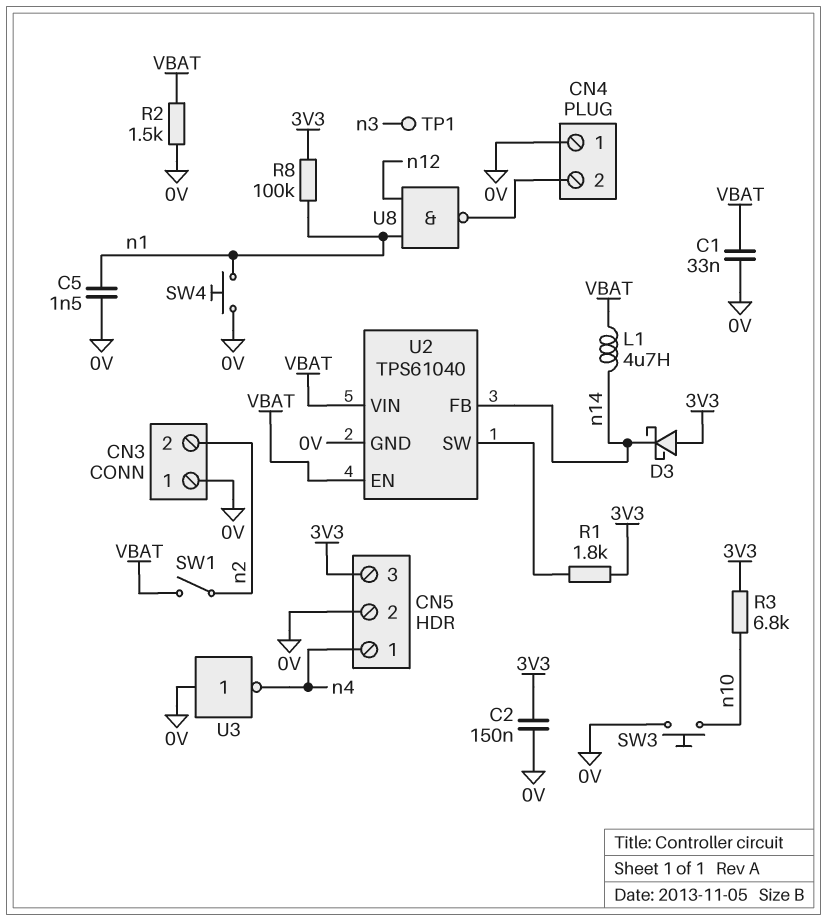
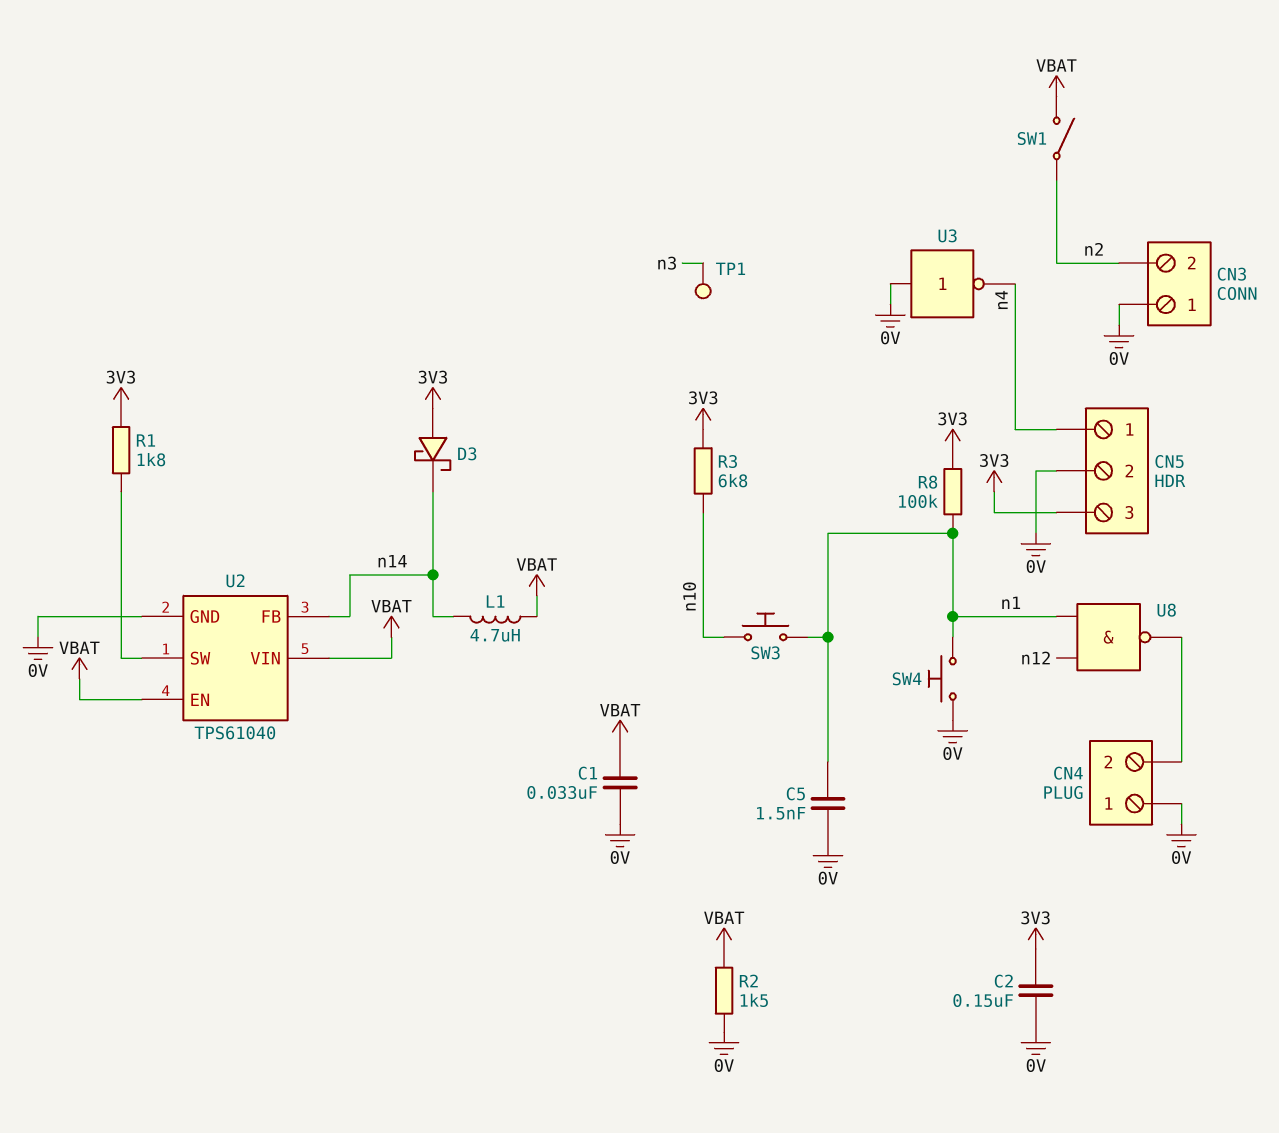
SW3: button (0V, n10) -> button (n1, n10)

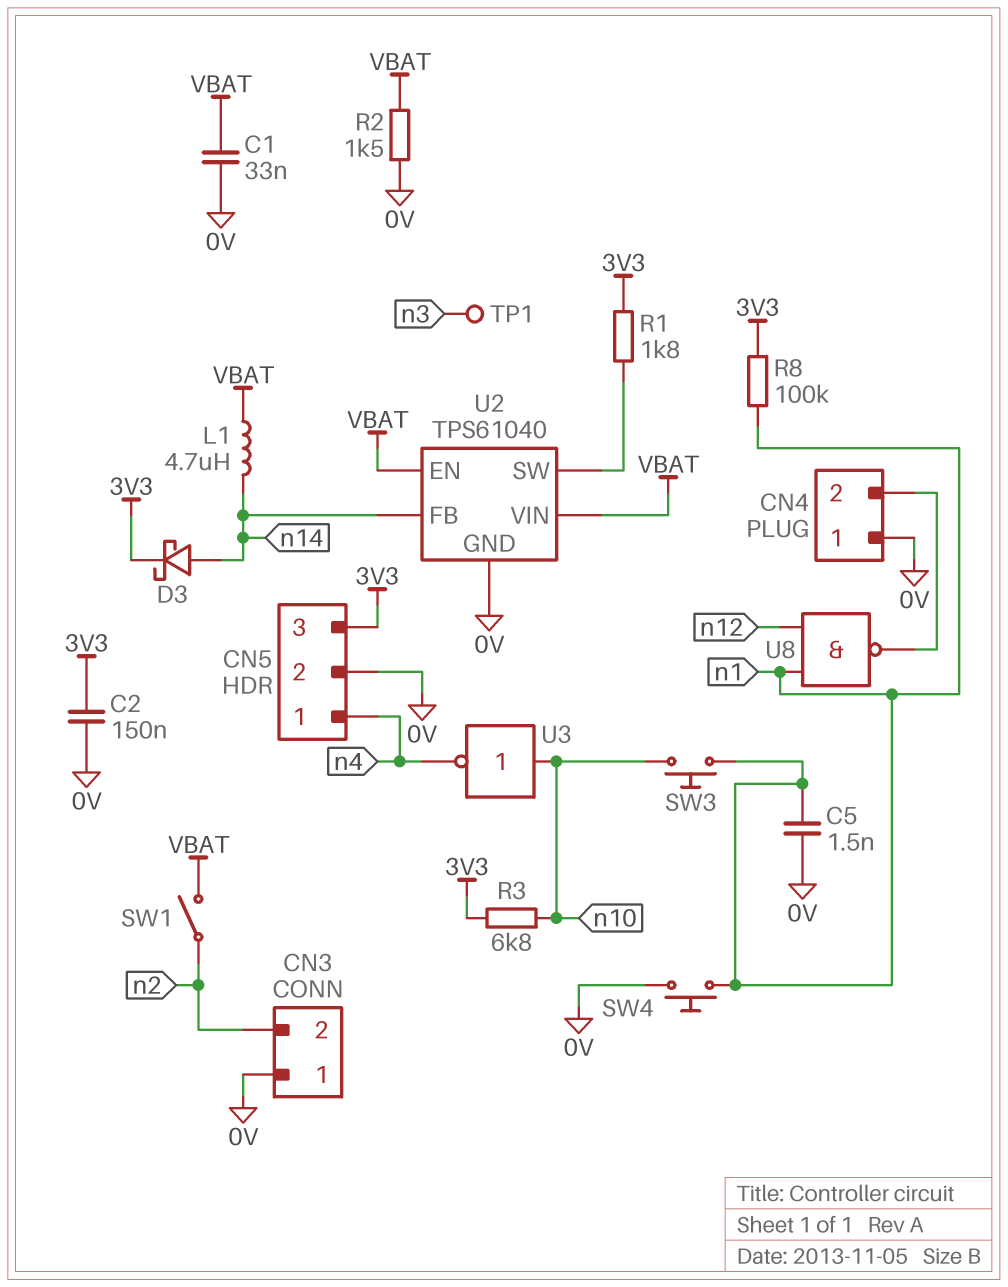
D3: schottky (A 3V3, K n14) -> schottky (A n14, K 3V3)
U3: NOT (in 0V, out n4) -> NOT (in n10, out n4)

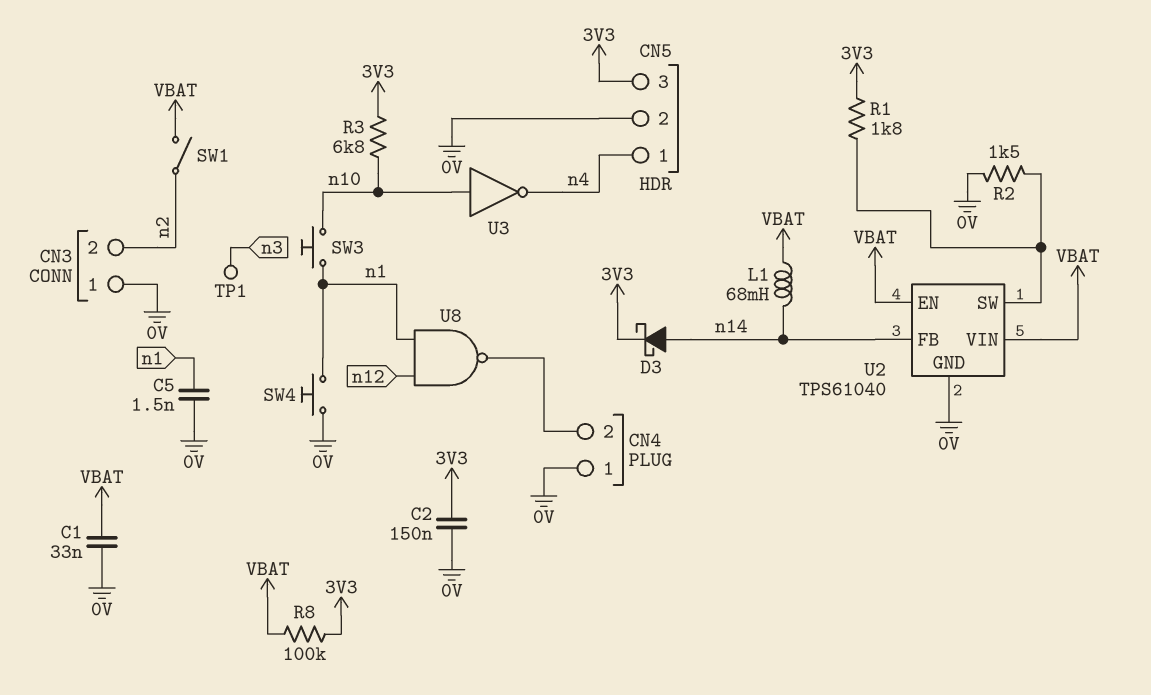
L1: 4.7uH (VBAT, n14) -> 68mH (VBAT, n14)
R2: 1.5k (0V, VBAT) -> 1.5k (0V, U2/SW)
R8: 100k (3V3, n1) -> 100k (3V3, VBAT)

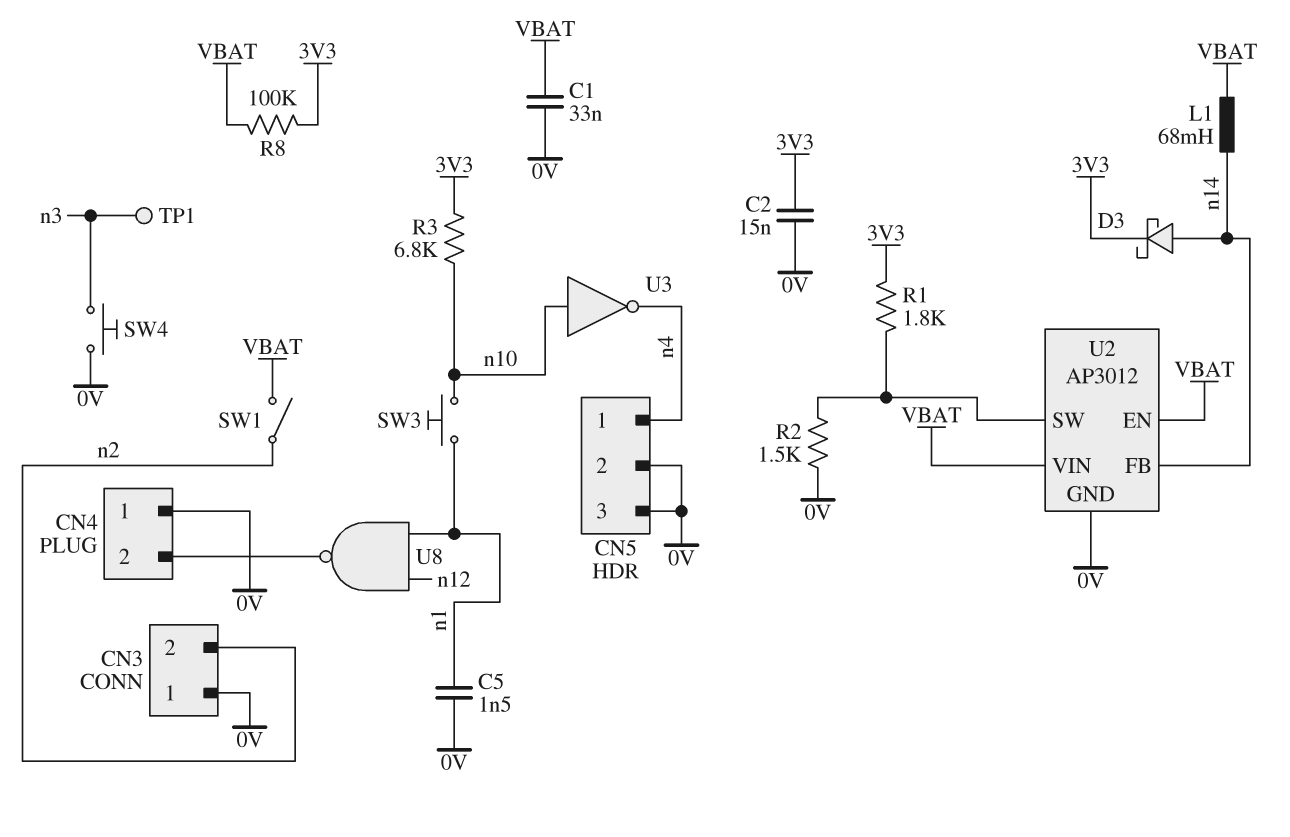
C2: 150nF (0V, 3V3) -> 15nF (0V, 3V3)
CN5 pin 3: 3V3 -> 0V
SW4: button (0V, n1) -> button (0V, n3)
U2: TPS61040 -> AP3012

